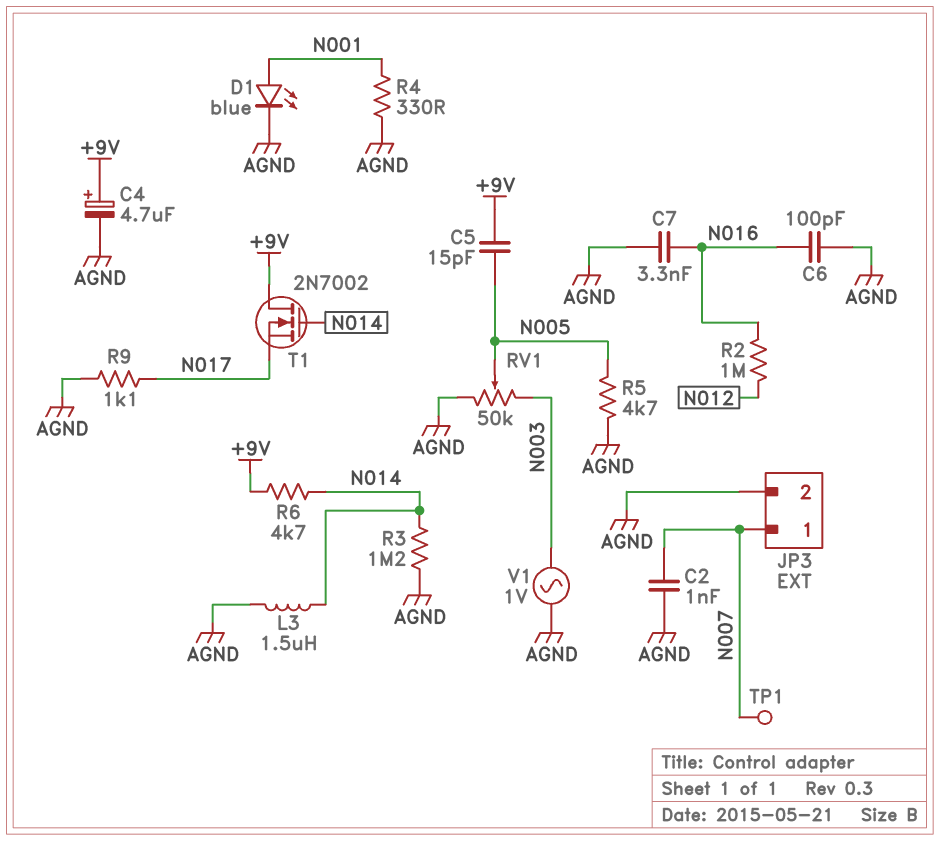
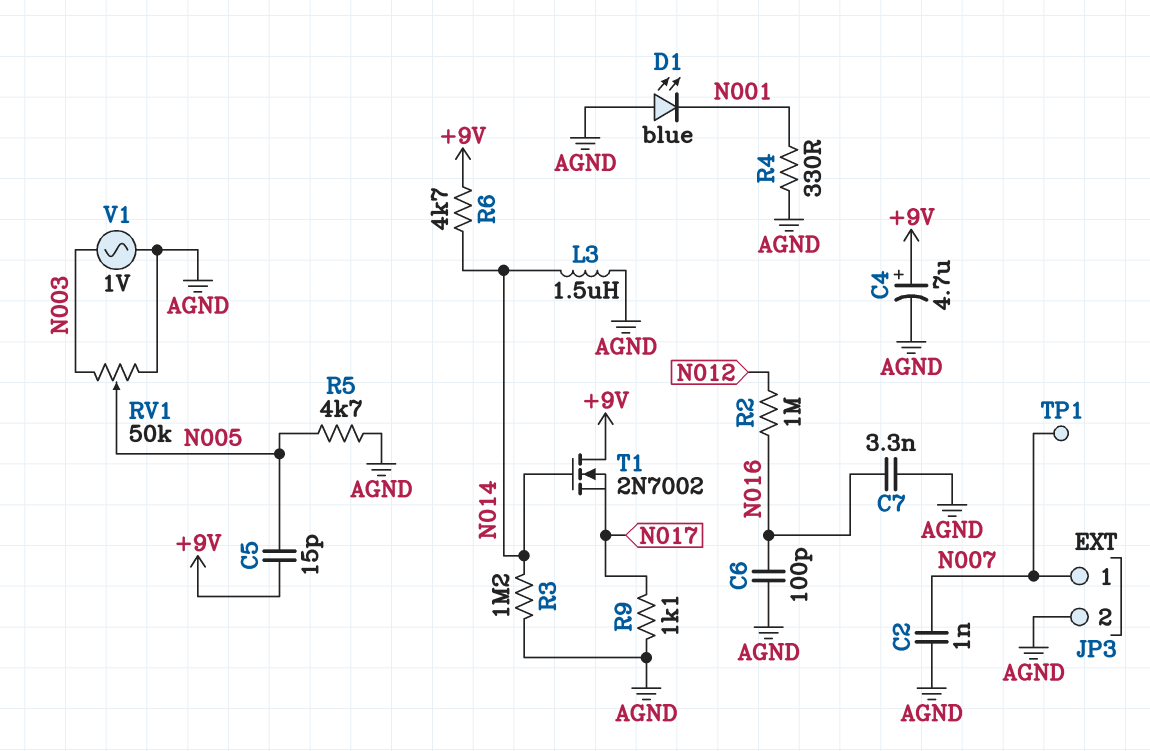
D1: LED blue (A N001, K AGND) -> LED blue (A AGND, K N001)

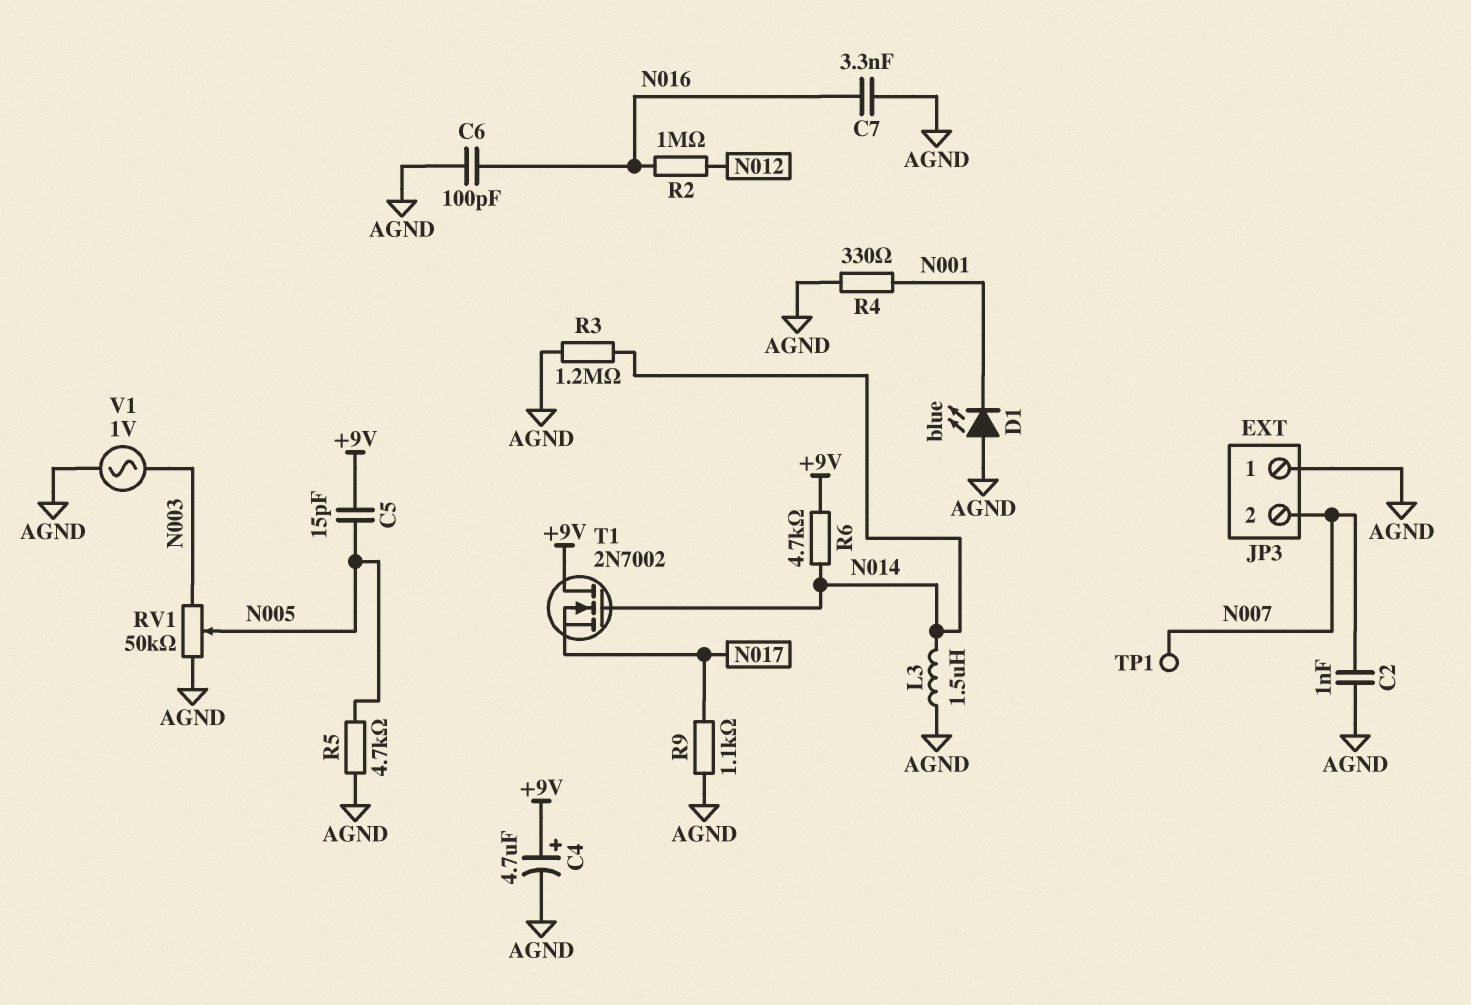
JP3 pin 1: N007 -> AGND
JP3 pin 2: AGND -> N007

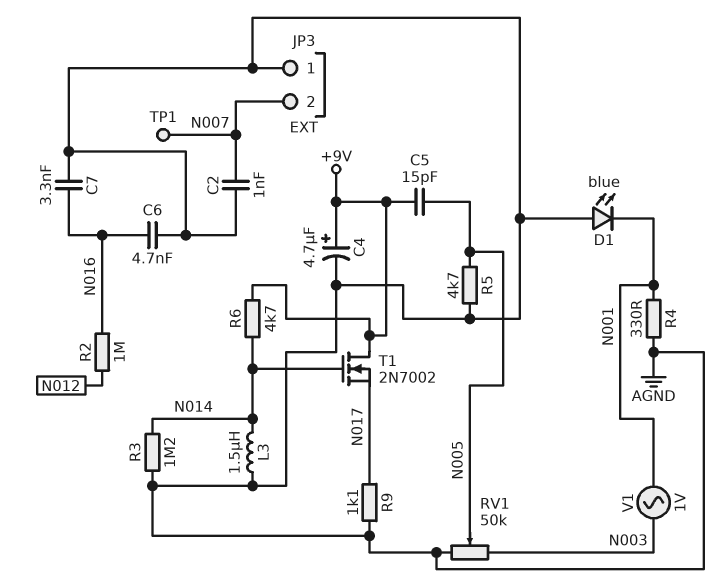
C6: 100pF (AGND, N016) -> 4.7nF (AGND, N016)
V1: AC 1V (AGND, N003) -> AC 1V (N001, N003)

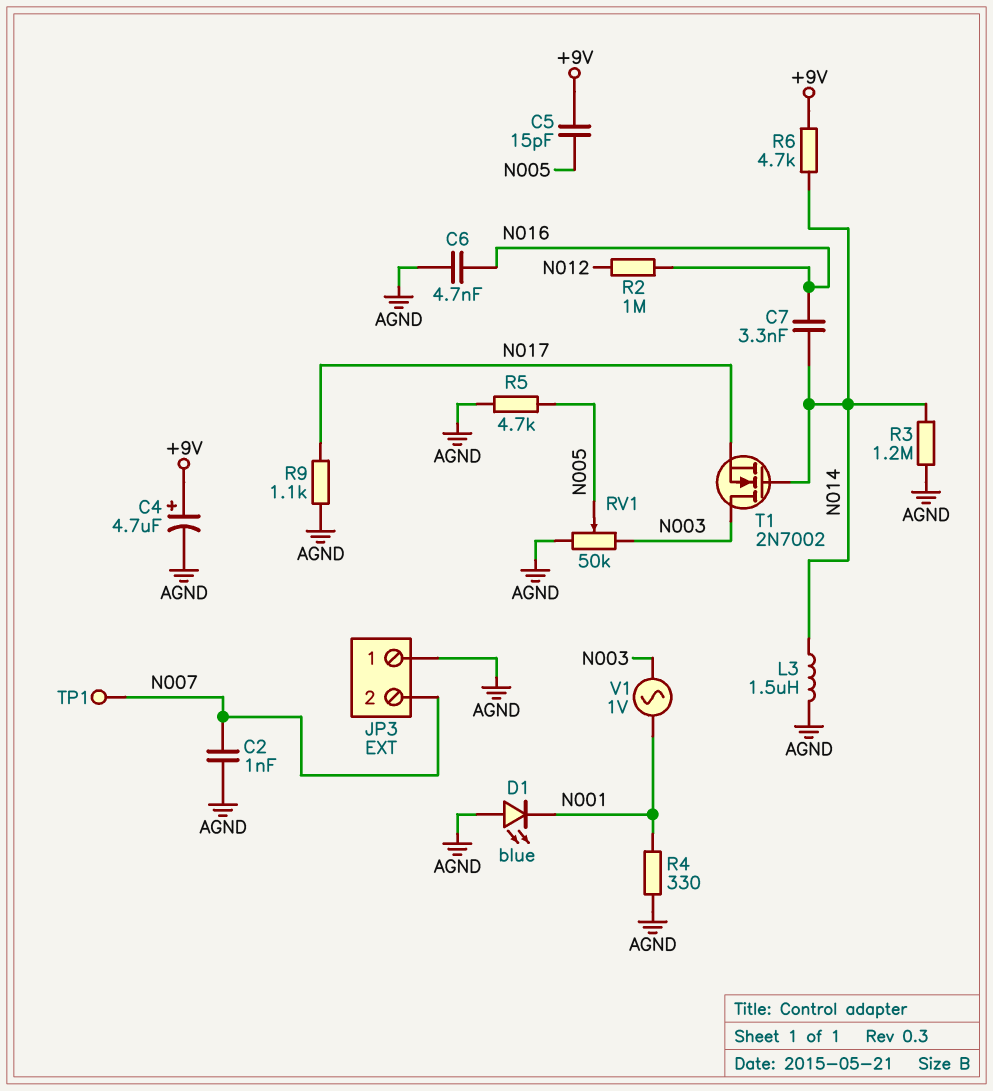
C7: 3.3nF (AGND, N016) -> 3.3nF (N014, N016)
T1: NMOS 2N7002 (G N014, D +9V, S N017) -> NMOS 2N7002 (G N014, D N003, S N017)

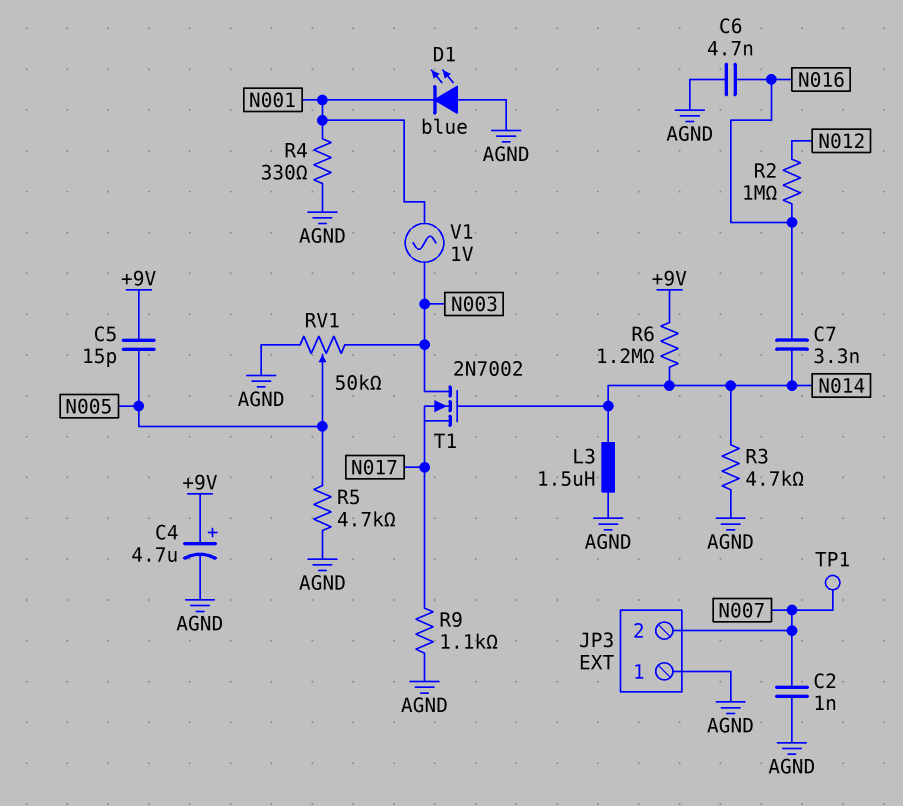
R3: 1.2M (AGND, N014) -> 4.7k (AGND, N014)
R6: 4.7k (+9V, N014) -> 1.2M (+9V, N014)

